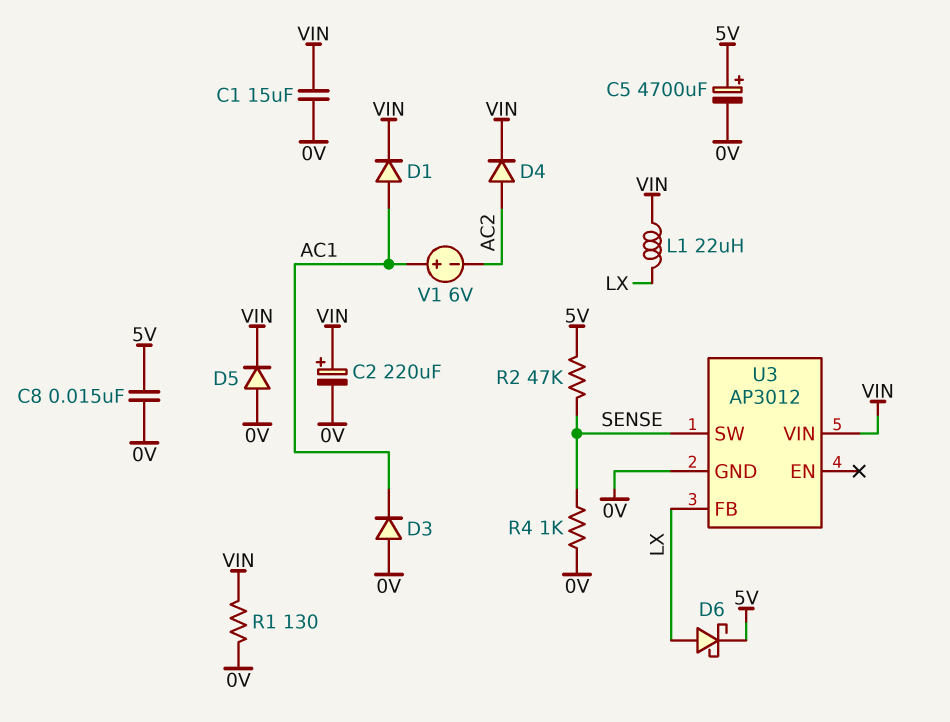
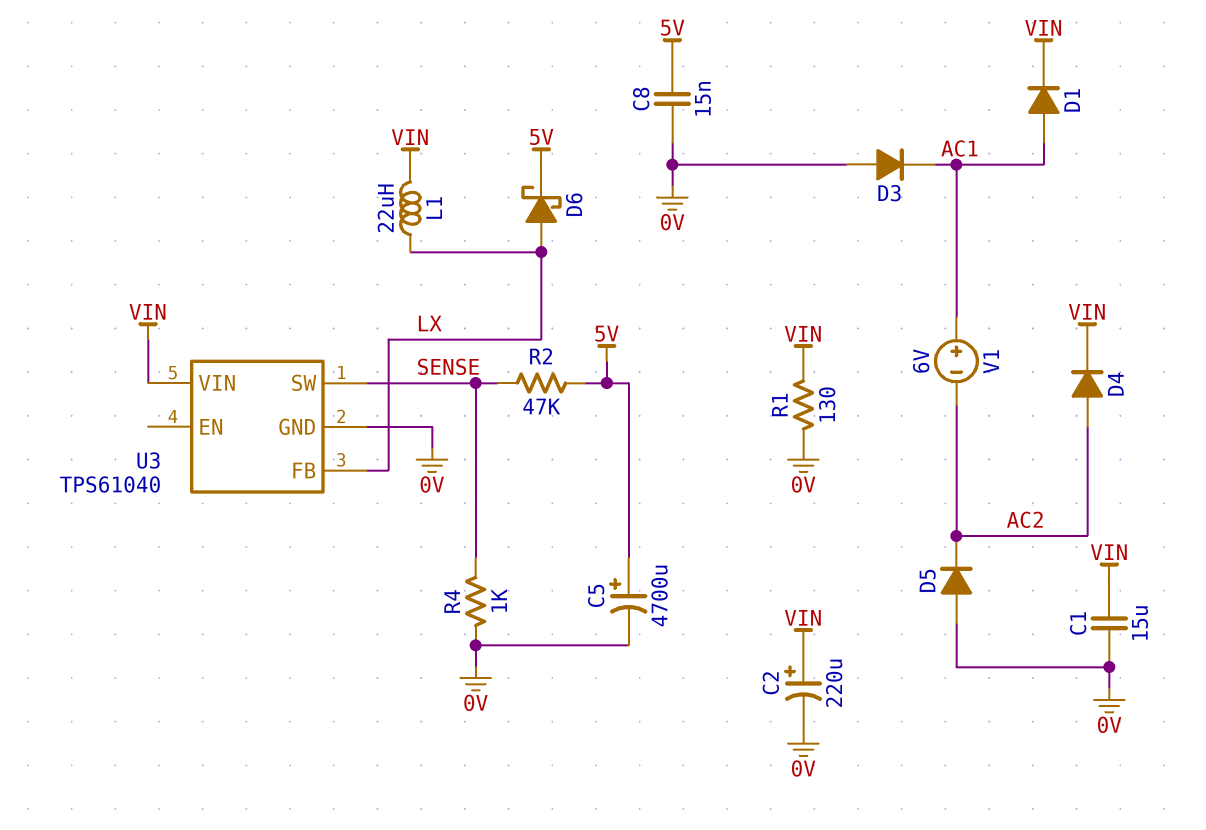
D5: diode (A 0V, K VIN) -> diode (A 0V, K AC2)
U3: AP3012 -> TPS61040

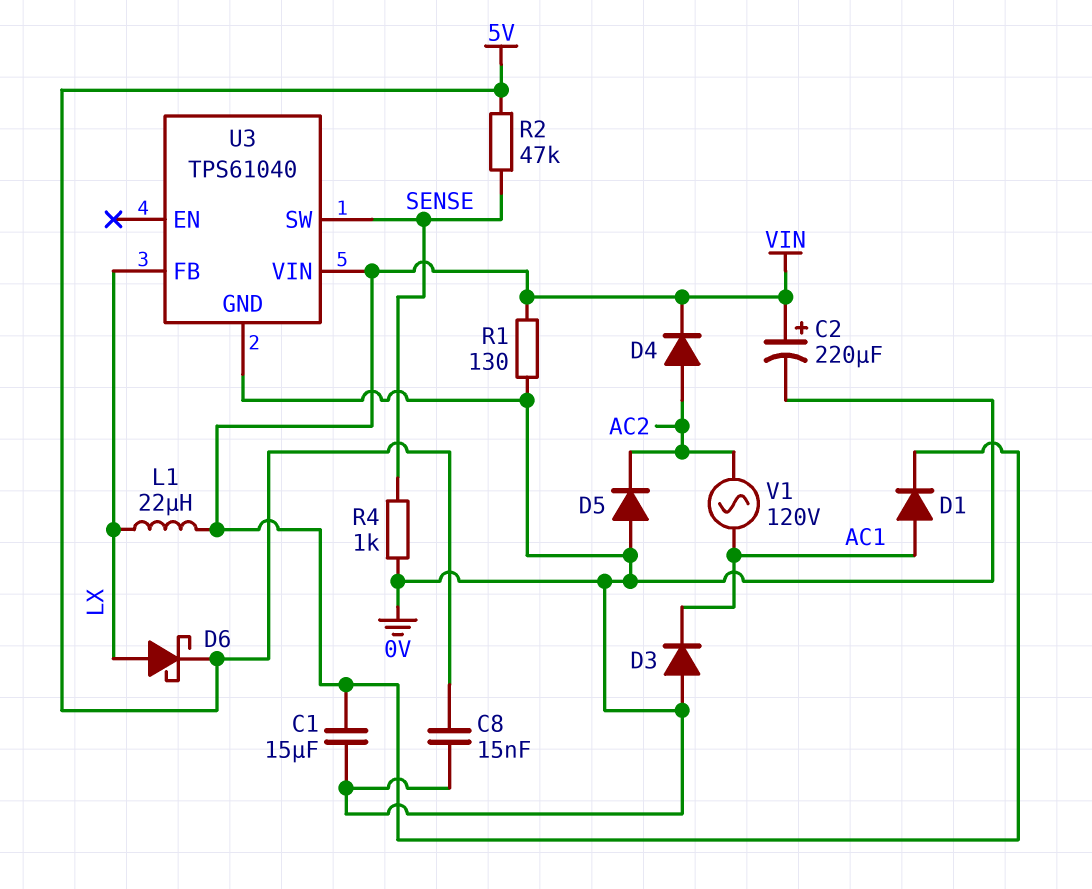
C5: 4700uF (plus 5V, minus 0V) -> none
V1: 6V (plus AC1, minus AC2) -> AC 120V (AC1, AC2)

